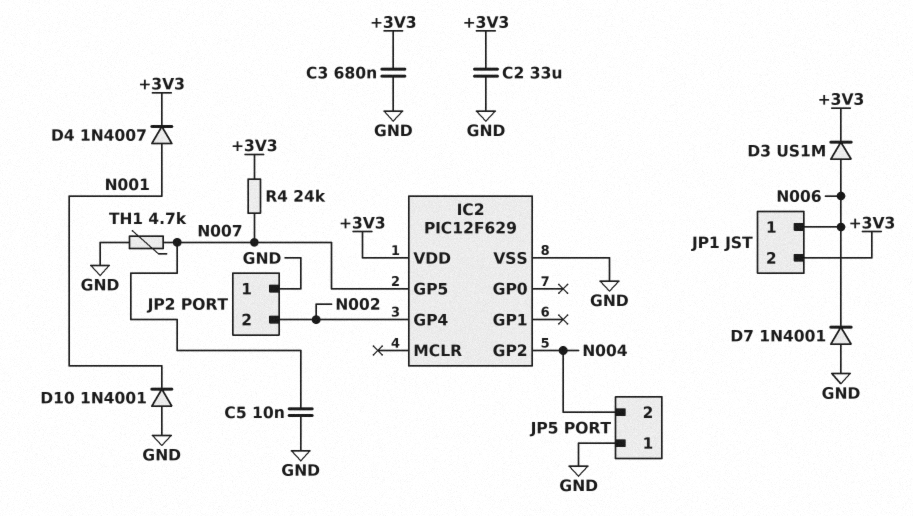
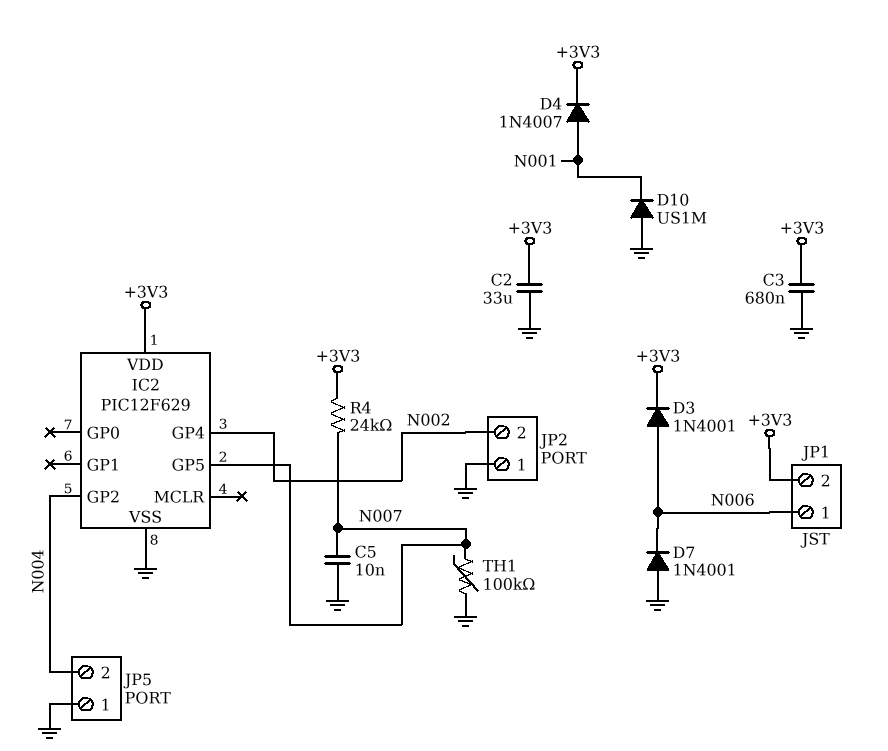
D3: diode US1M (A N006, K +3V3) -> diode 1N4001 (A N006, K +3V3)
D10: diode 1N4001 (A GND, K N001) -> diode US1M (A GND, K N001)
TH1: 4.7k (GND, N007) -> 100k (GND, N007)

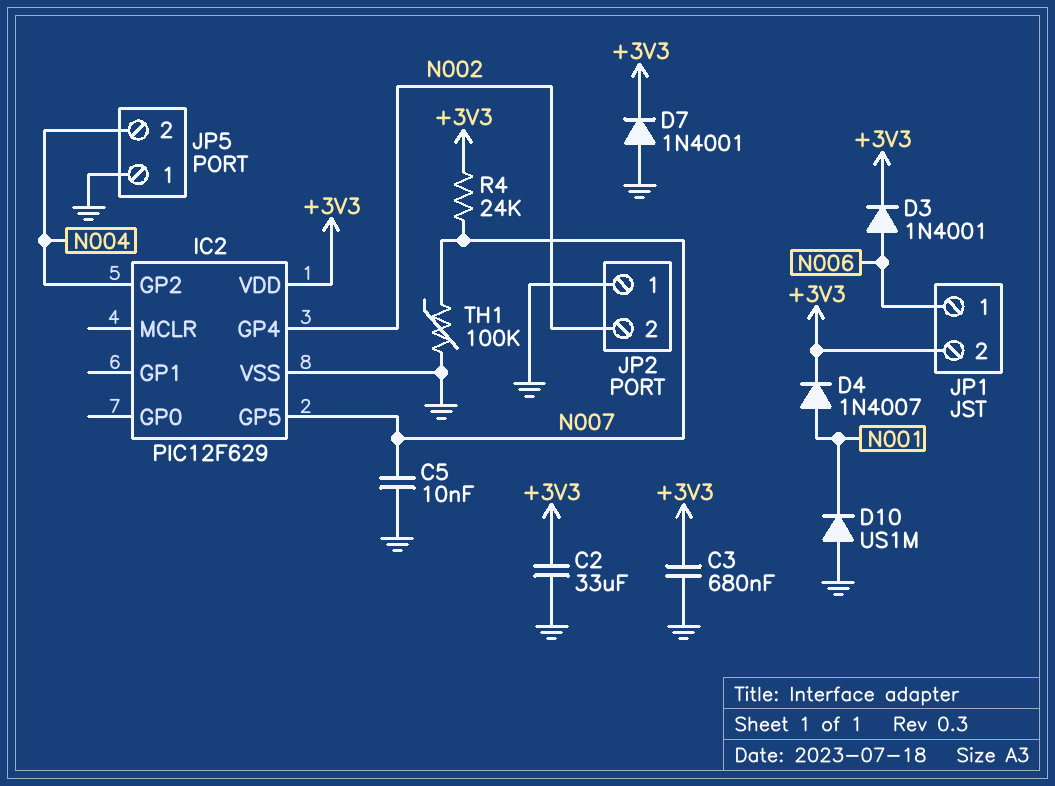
D7: diode 1N4001 (A GND, K N006) -> diode 1N4001 (A GND, K +3V3)

